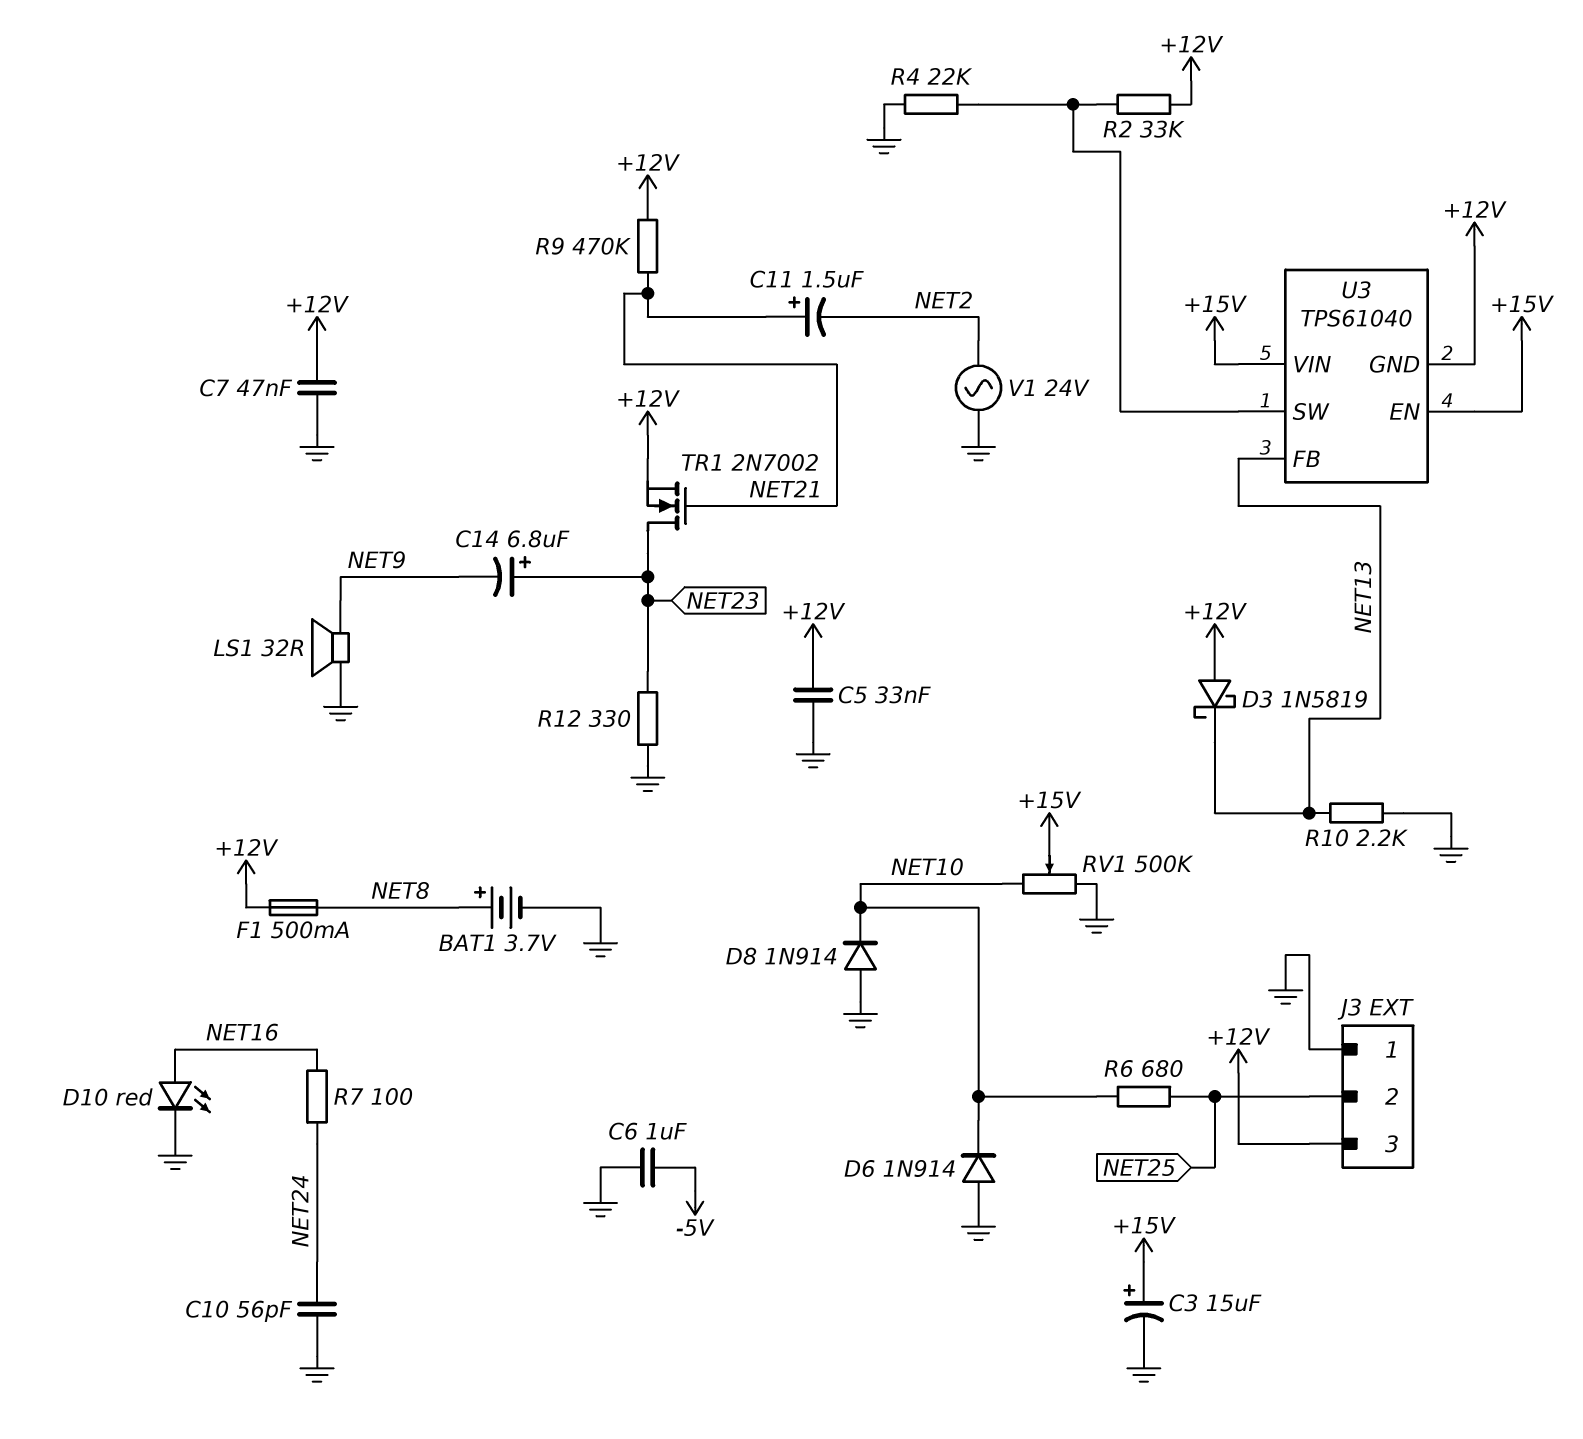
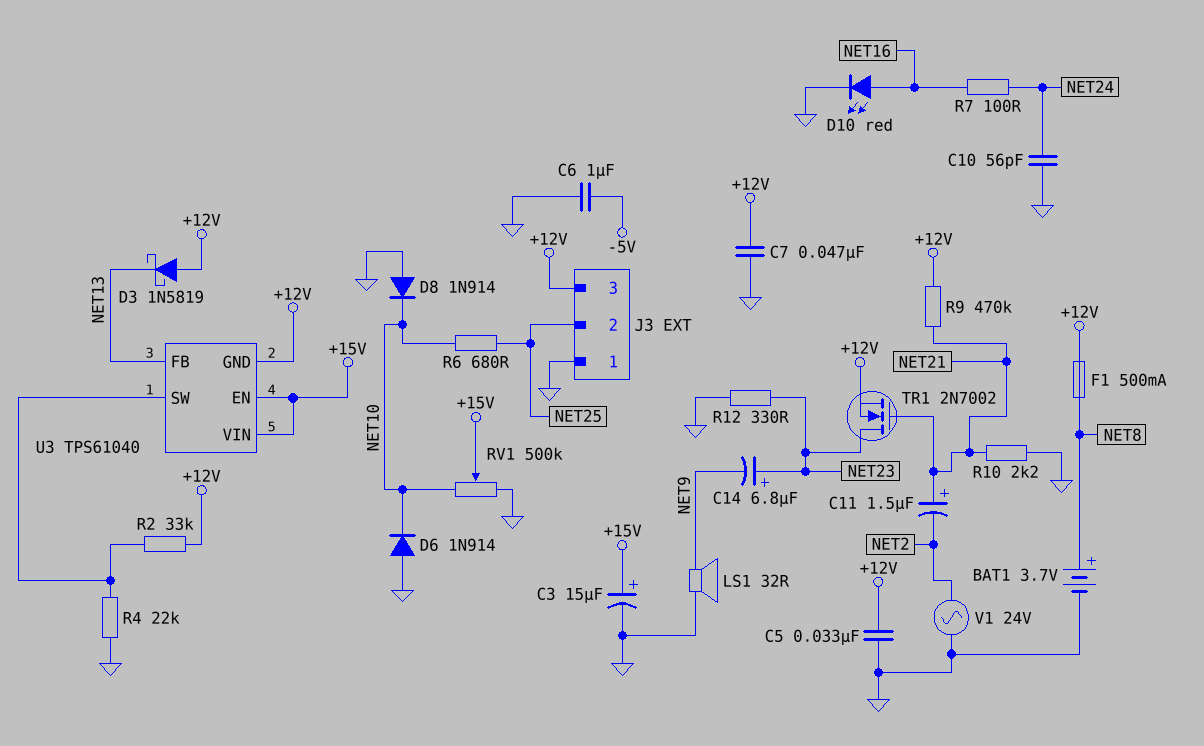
R10: 2.2k (GND, NET13) -> 2.2k (GND, NET21)

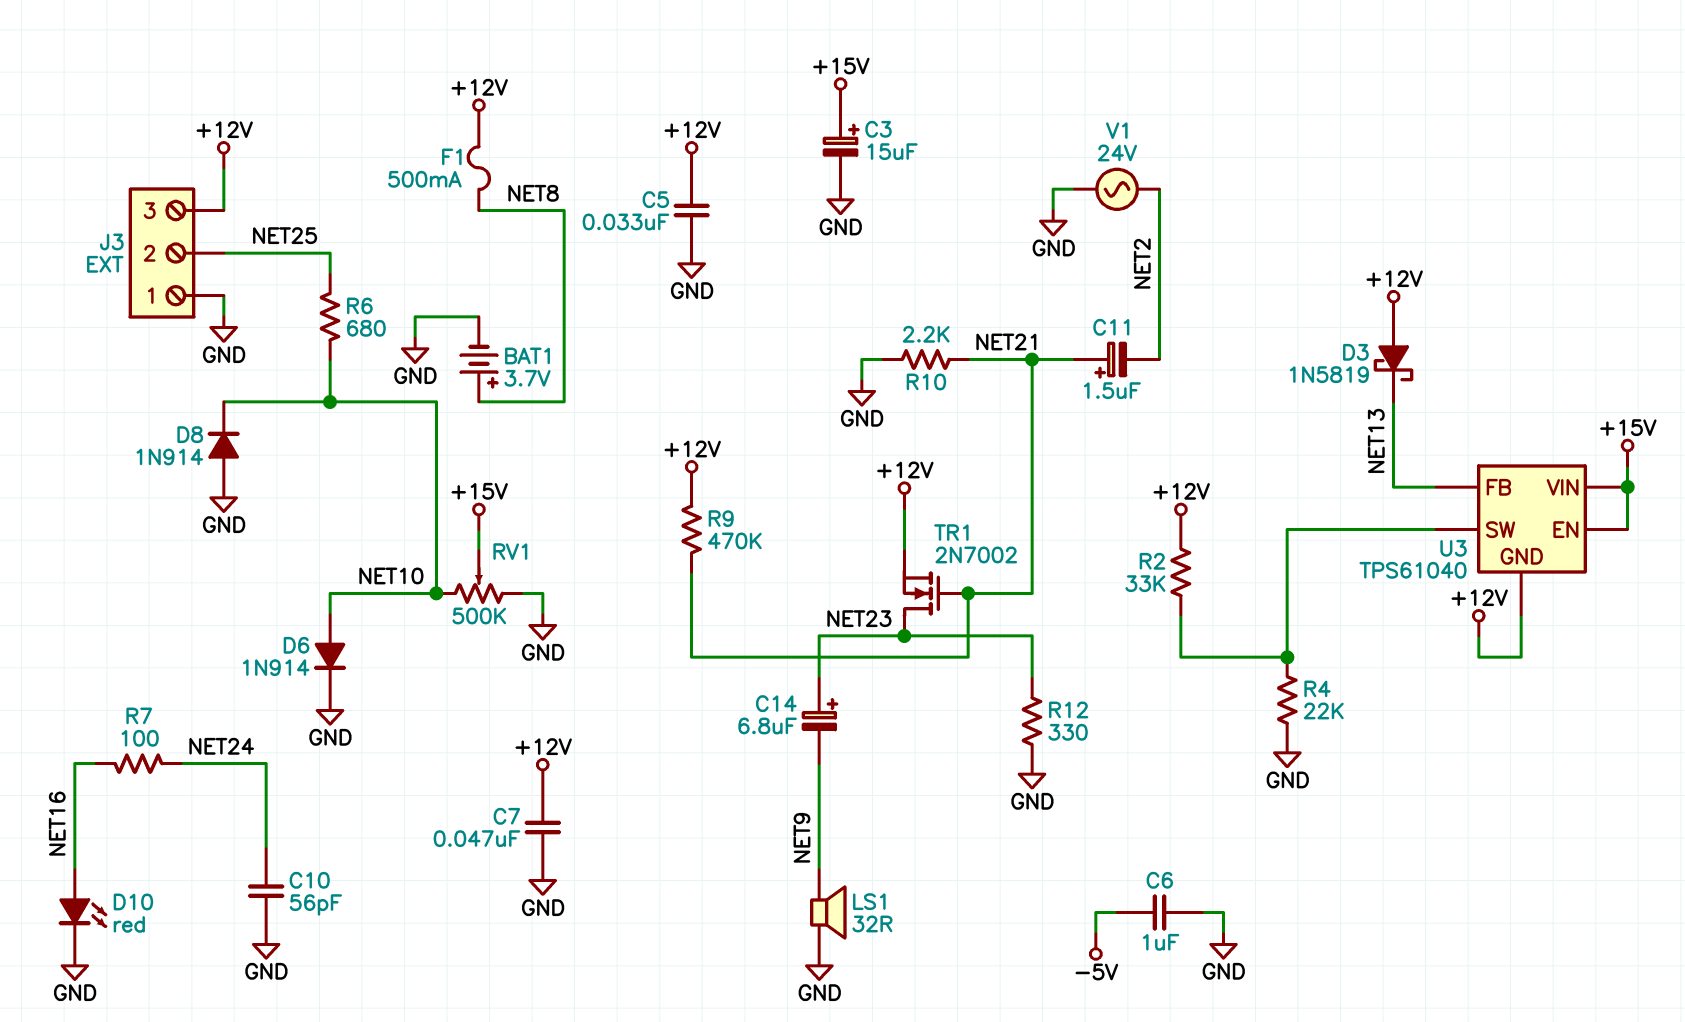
D6: diode 1N914 (A GND, K NET10) -> diode 1N914 (A NET10, K GND)

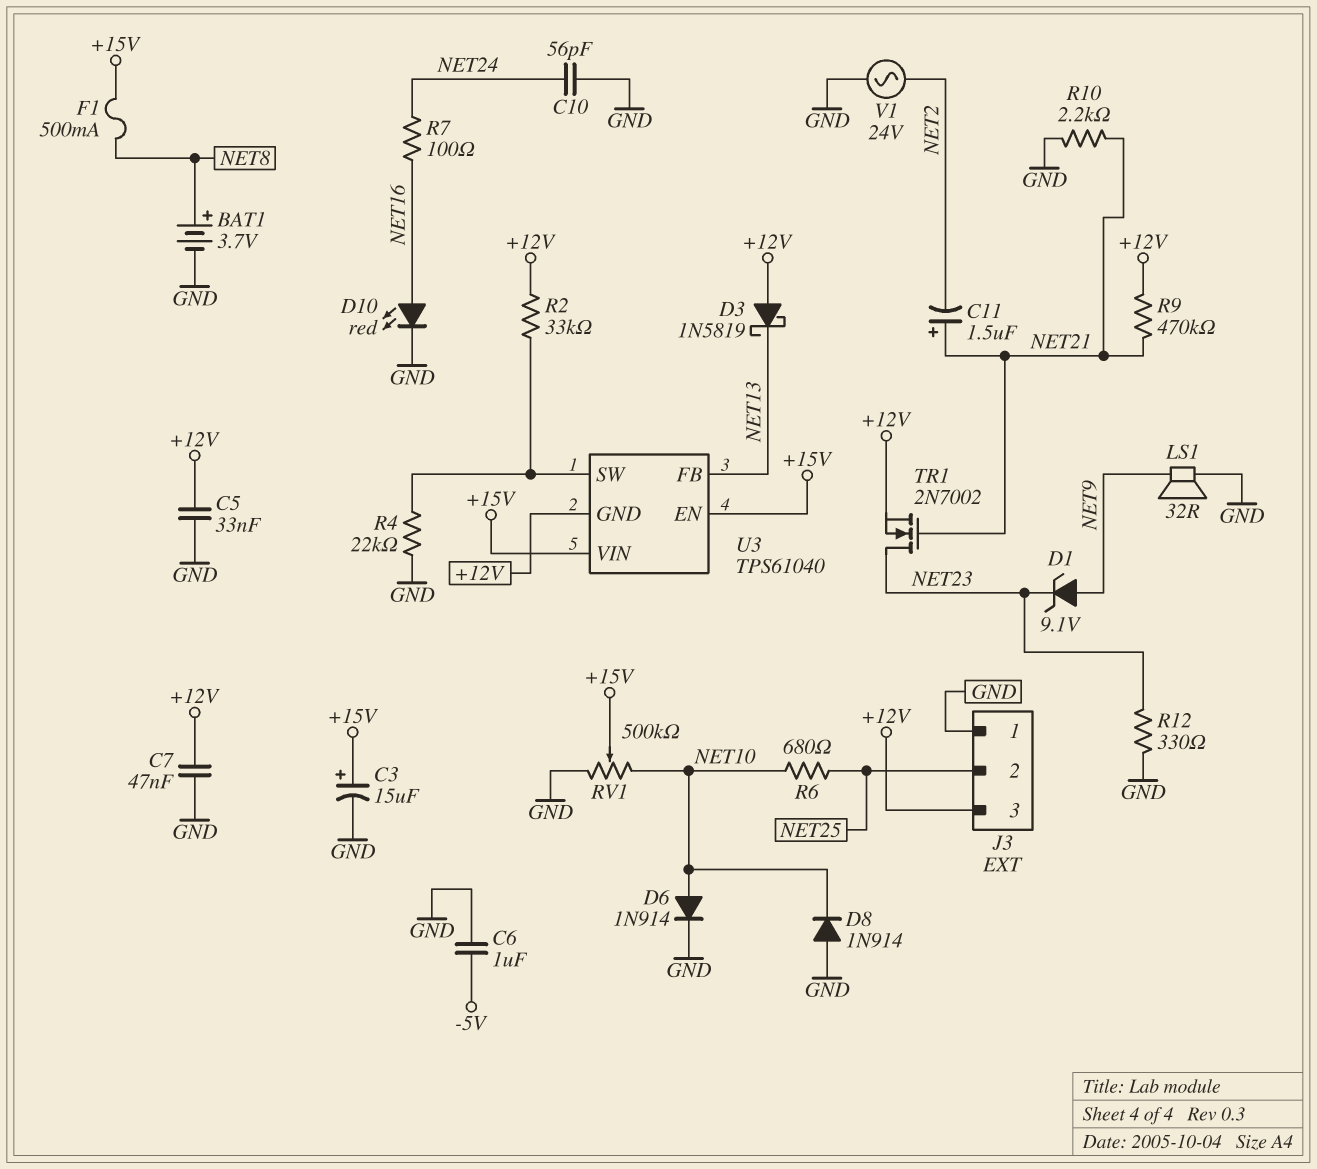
C14: 6.8uF (plus NET23, minus NET9) -> none
D1: none -> zener 9.1V (A NET9, K NET23)
F1: 500mA (+12V, NET8) -> 500mA (+15V, NET8)

